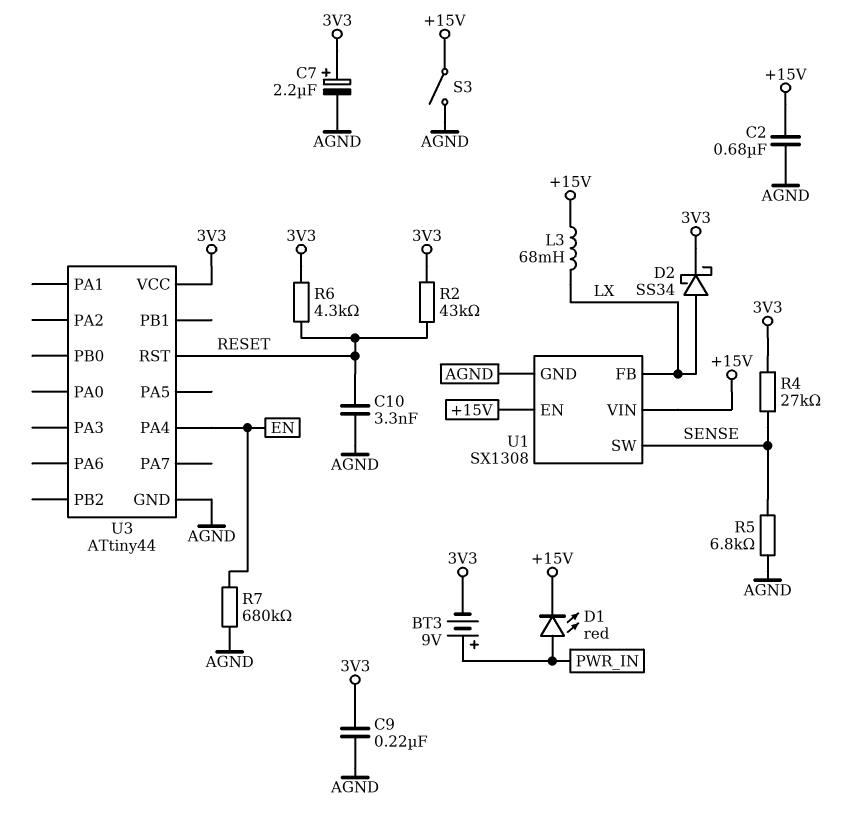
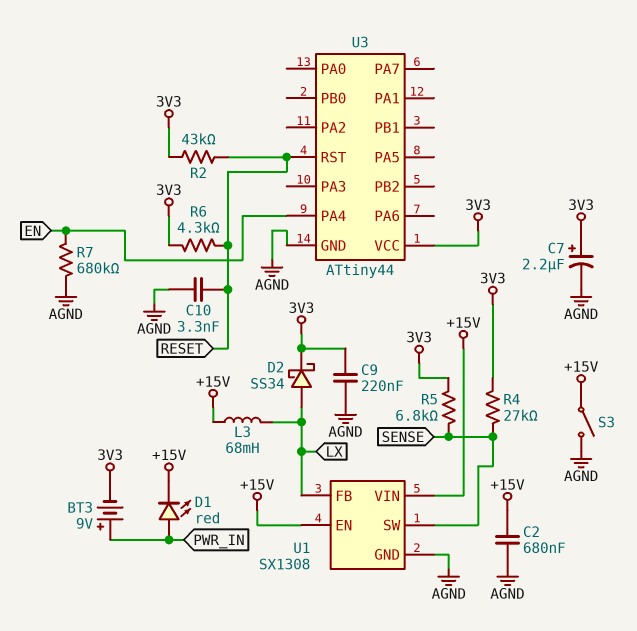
R5: 6.8k (AGND, SENSE) -> 6.8k (3V3, SENSE)

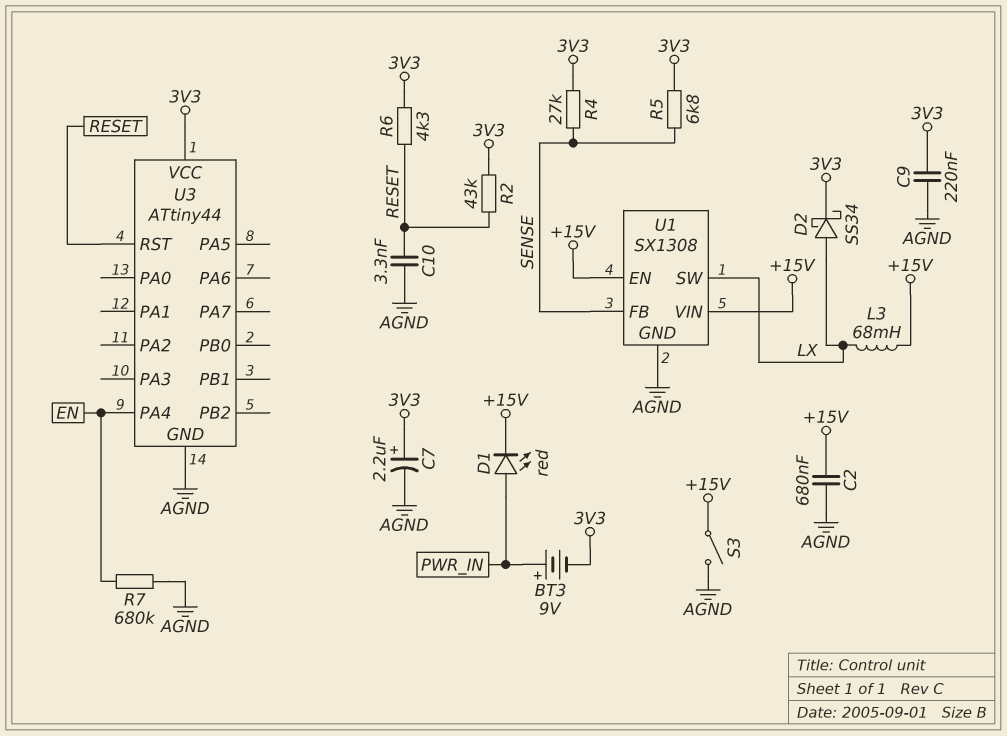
U1 pin FB: LX -> SENSE
U1 pin SW: SENSE -> LX

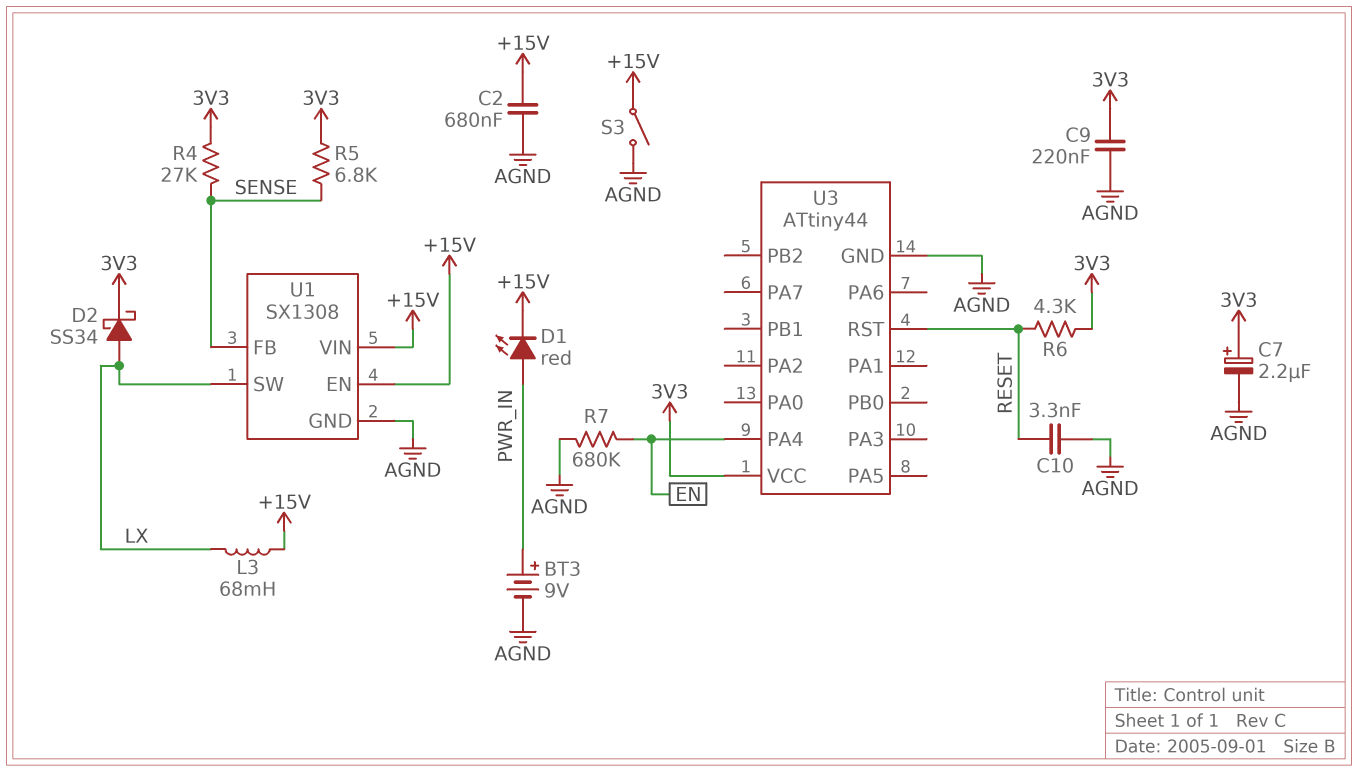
BT3: 9V (plus PWR_IN, minus 3V3) -> 9V (plus PWR_IN, minus AGND)
R2: 43k (3V3, RESET) -> none

